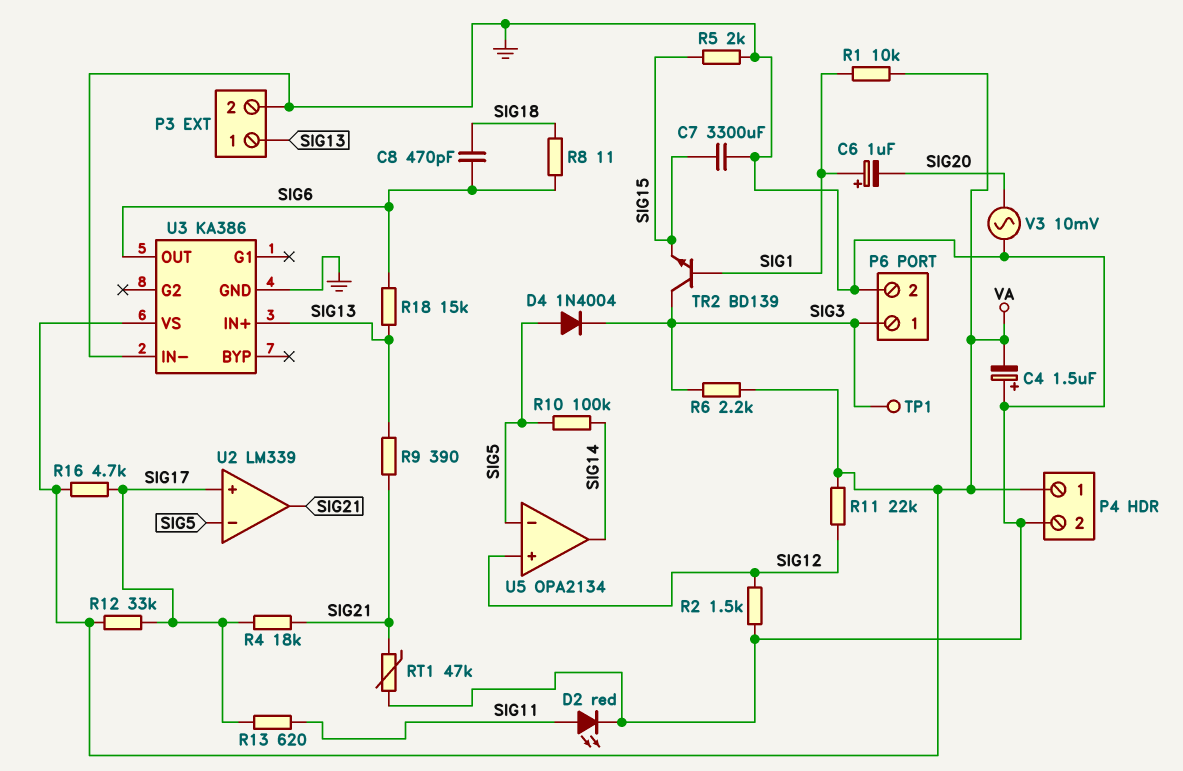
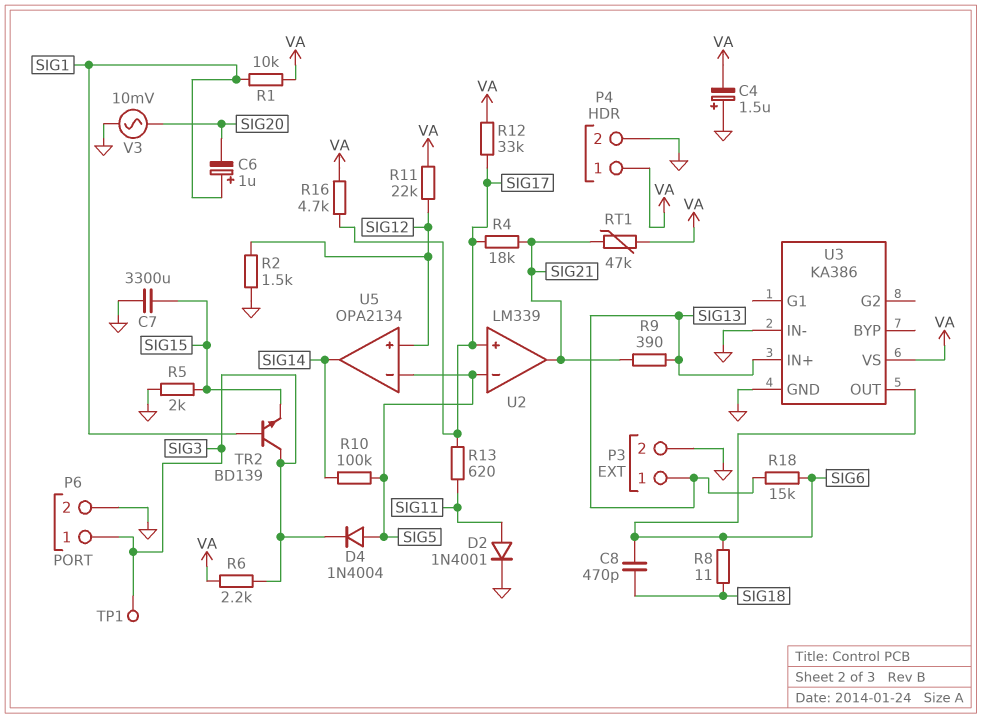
D2: LED red (A SIG11, K GND) -> diode 1N4001 (A SIG11, K GND)
RT1: 47k (GND, SIG21) -> 47k (SIG21, VA)

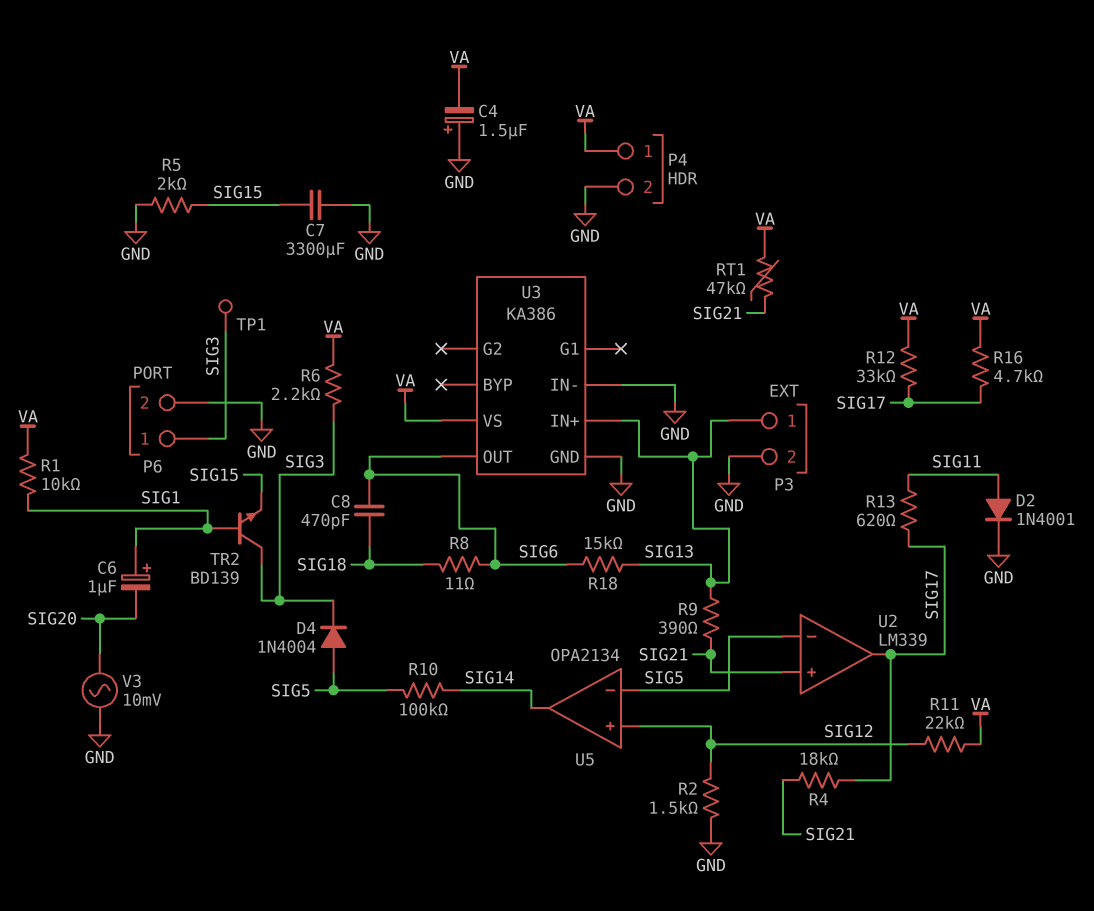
U2 pin in+: SIG17 -> SIG21
U2 pin out: SIG21 -> SIG17

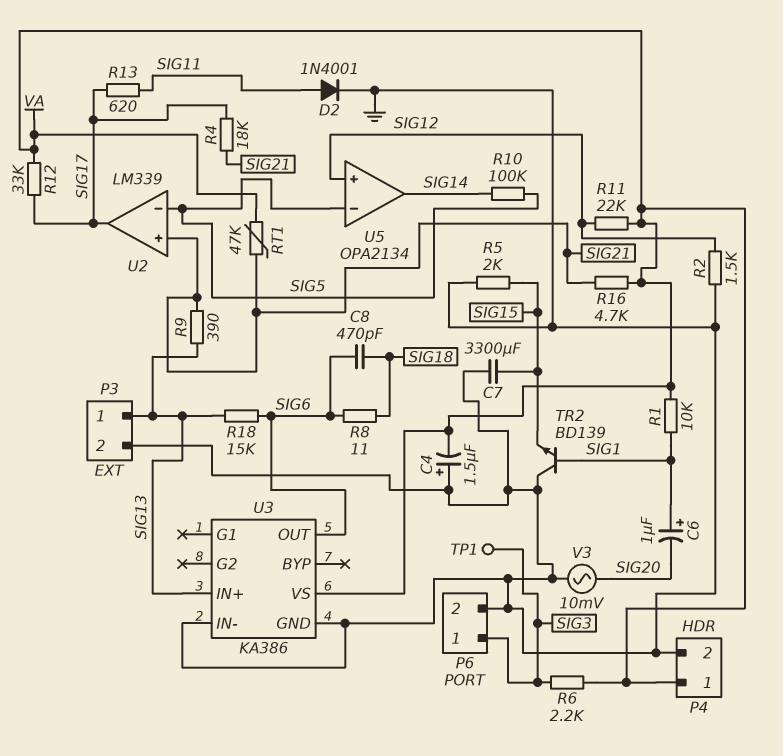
D4: diode 1N4004 (A SIG5, K SIG3) -> none
R16: 4.7k (SIG17, VA) -> 4.7k (SIG21, VA)
TR2: NPN BD139 (B SIG1, C SIG3, E SIG15) -> NPN BD139 (B SIG1, C GND, E SIG15)

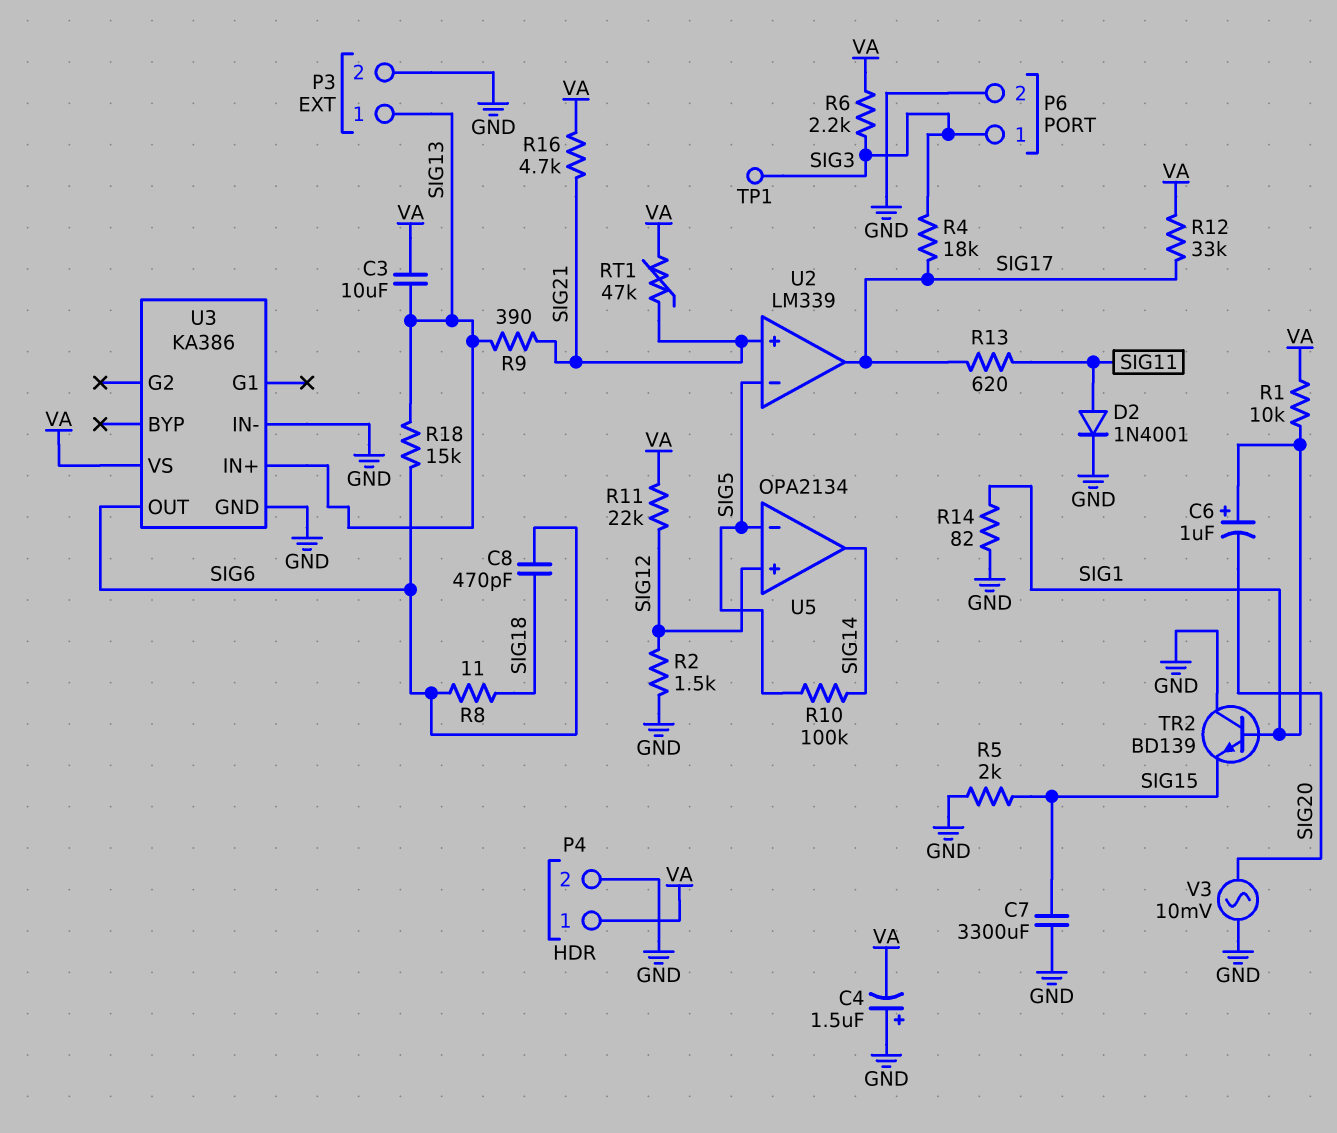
C3: none -> 10uF (SIG13, VA)
R4: 18k (SIG17, SIG21) -> 18k (SIG3, SIG17)
R14: none -> 82 (GND, SIG1)

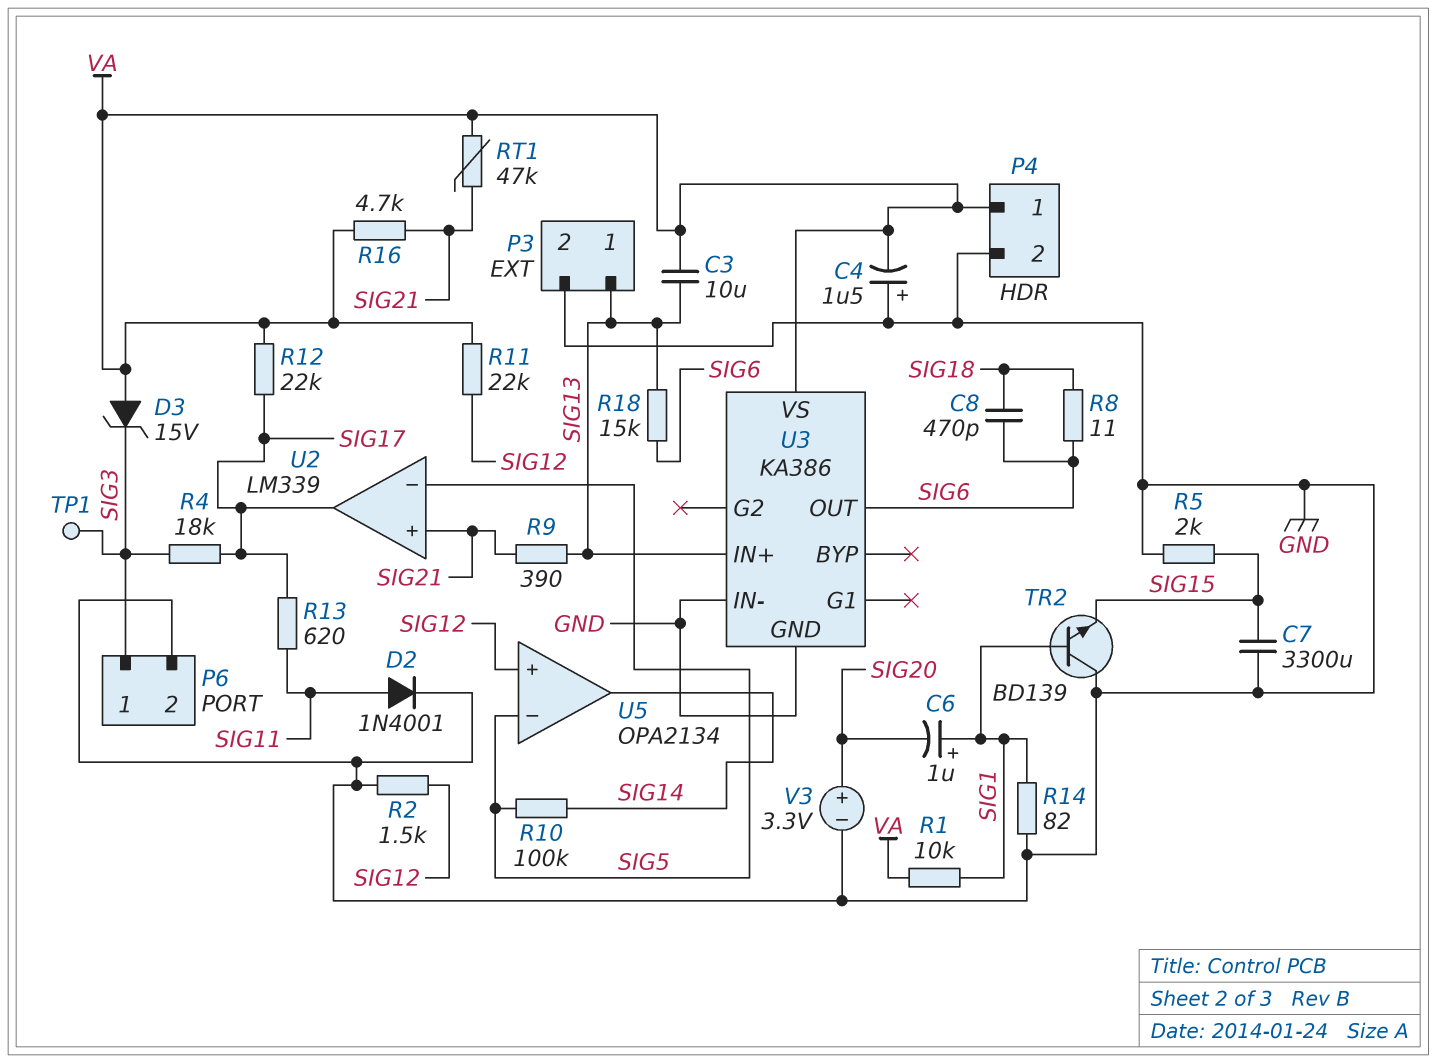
D3: none -> zener 15V (A VA, K SIG3)
R6: 2.2k (SIG3, VA) -> none
R12: 33k (SIG17, VA) -> 22k (SIG17, VA)
V3: AC 10mV (GND, SIG20) -> 3.3V (plus SIG20, minus GND)

